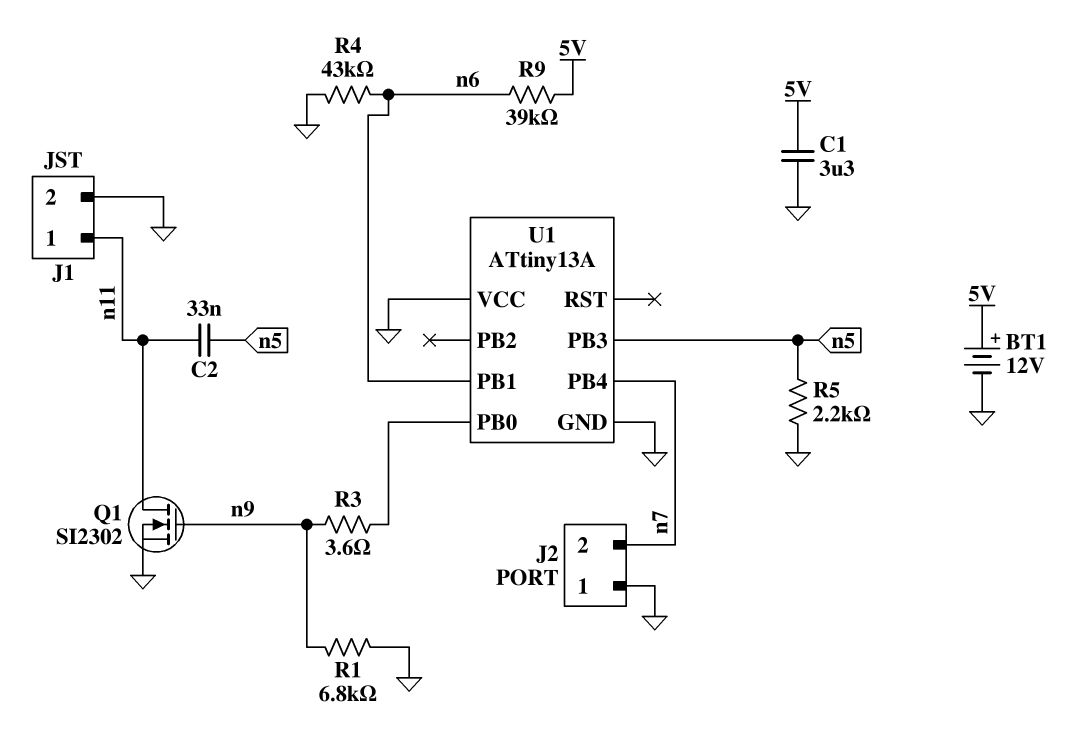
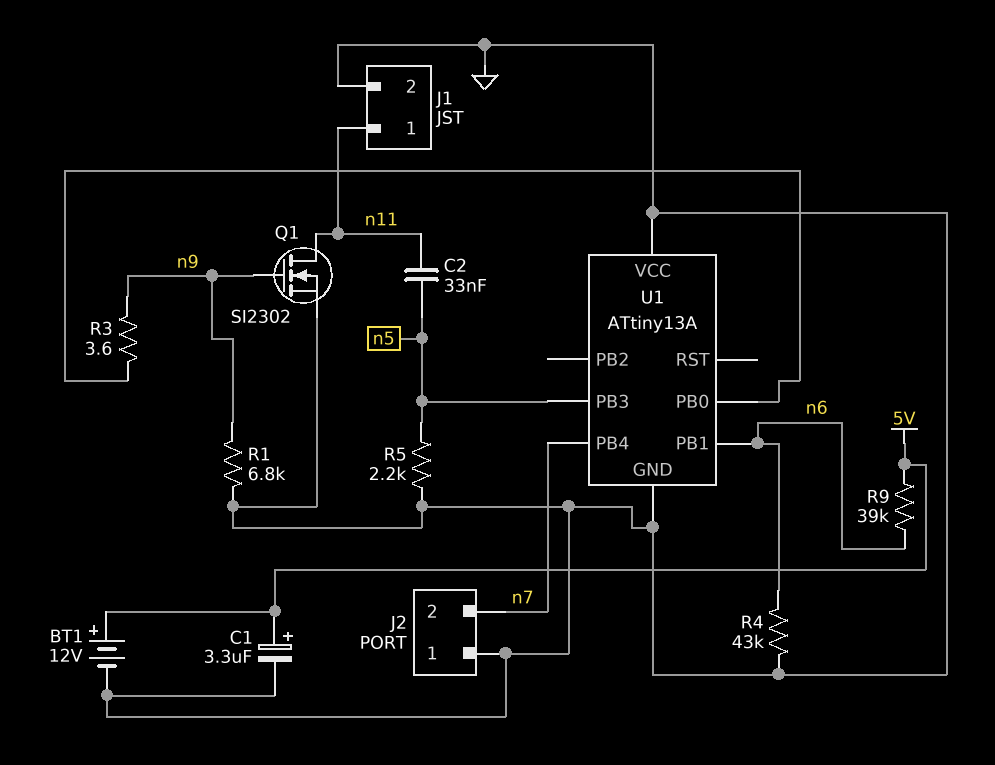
C1: 3.3uF (5V, GND) -> 3.3uF (plus 5V, minus GND)

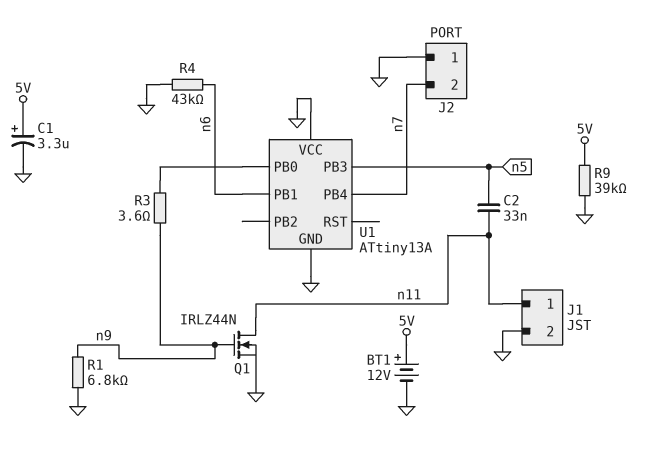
Q1: NMOS SI2302 (G n9, D n11, S GND) -> NMOS IRLZ44N (G n9, D n11, S GND)
R5: 2.2k (GND, n5) -> none
R9: 39k (5V, n6) -> 39k (5V, GND)

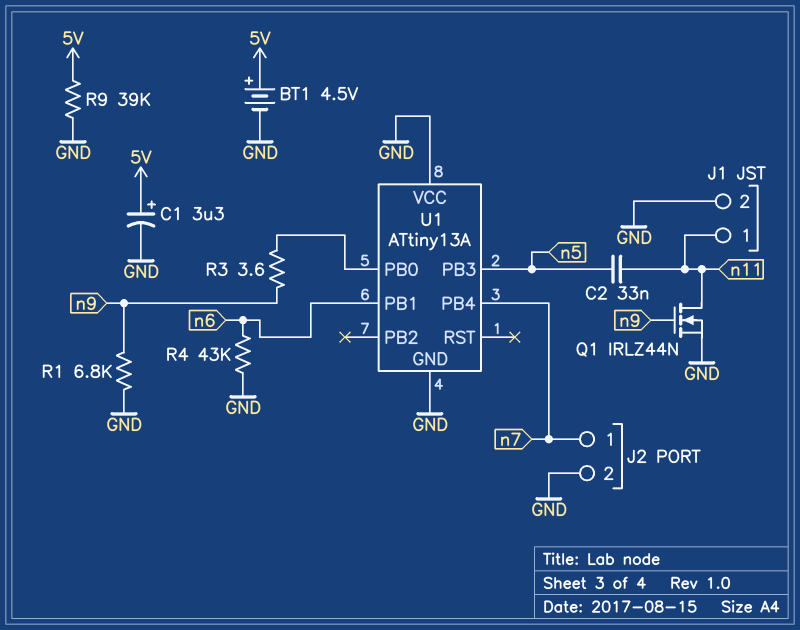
BT1: 12V (plus 5V, minus GND) -> 4.5V (plus 5V, minus GND)
J2 pin 1: GND -> n7
J2 pin 2: n7 -> GND

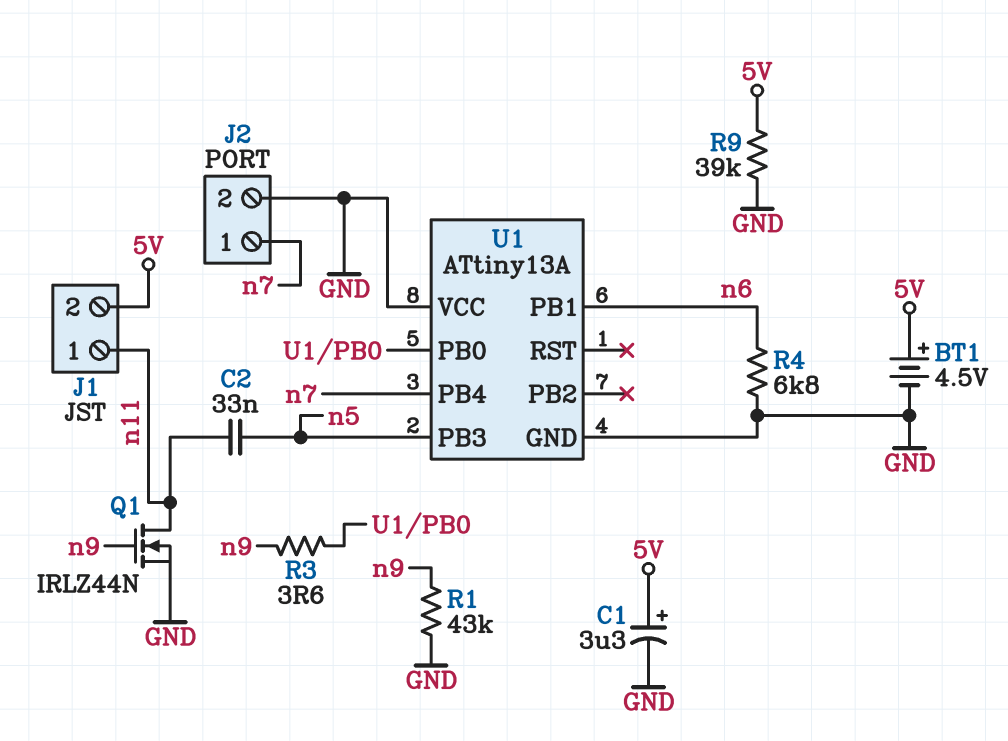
J1 pin 2: GND -> 5V
R1: 6.8k (GND, n9) -> 43k (GND, n9)
R4: 43k (GND, n6) -> 6.8k (GND, n6)

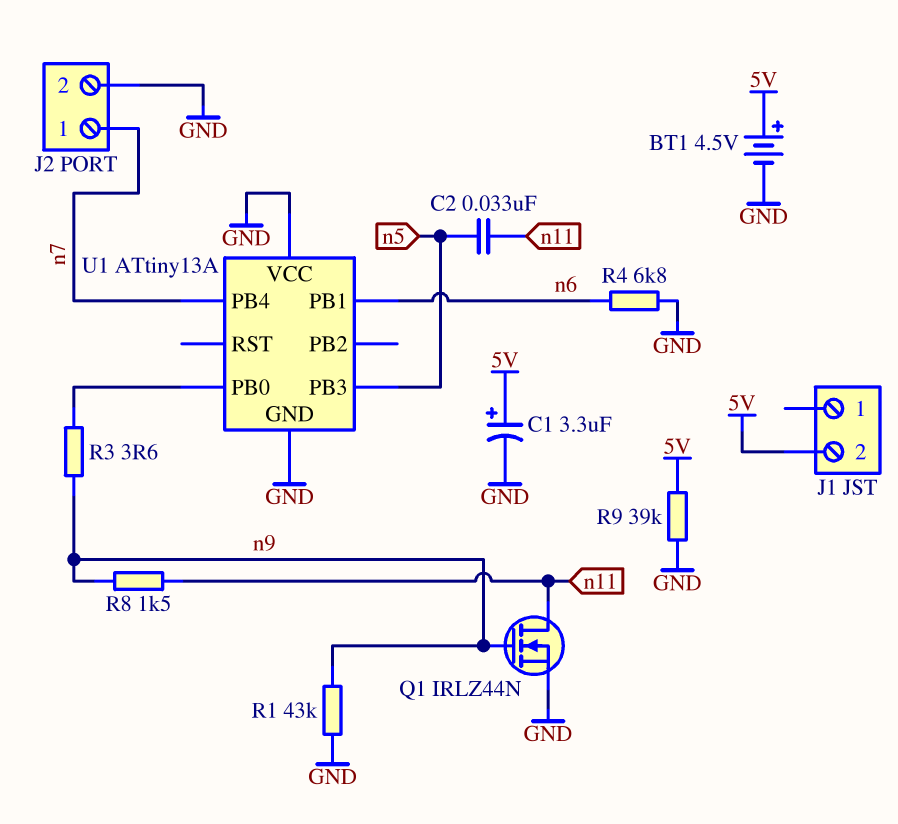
J1 pin 1: n11 -> none
R8: none -> 1.5k (n9, n11)

